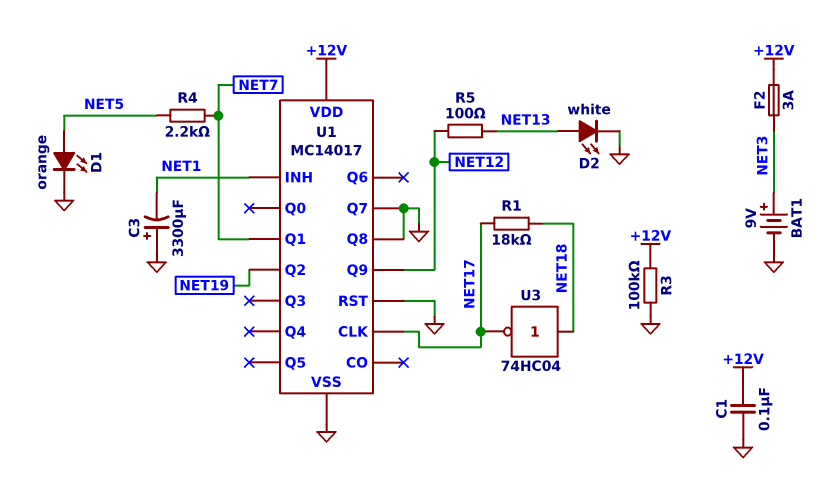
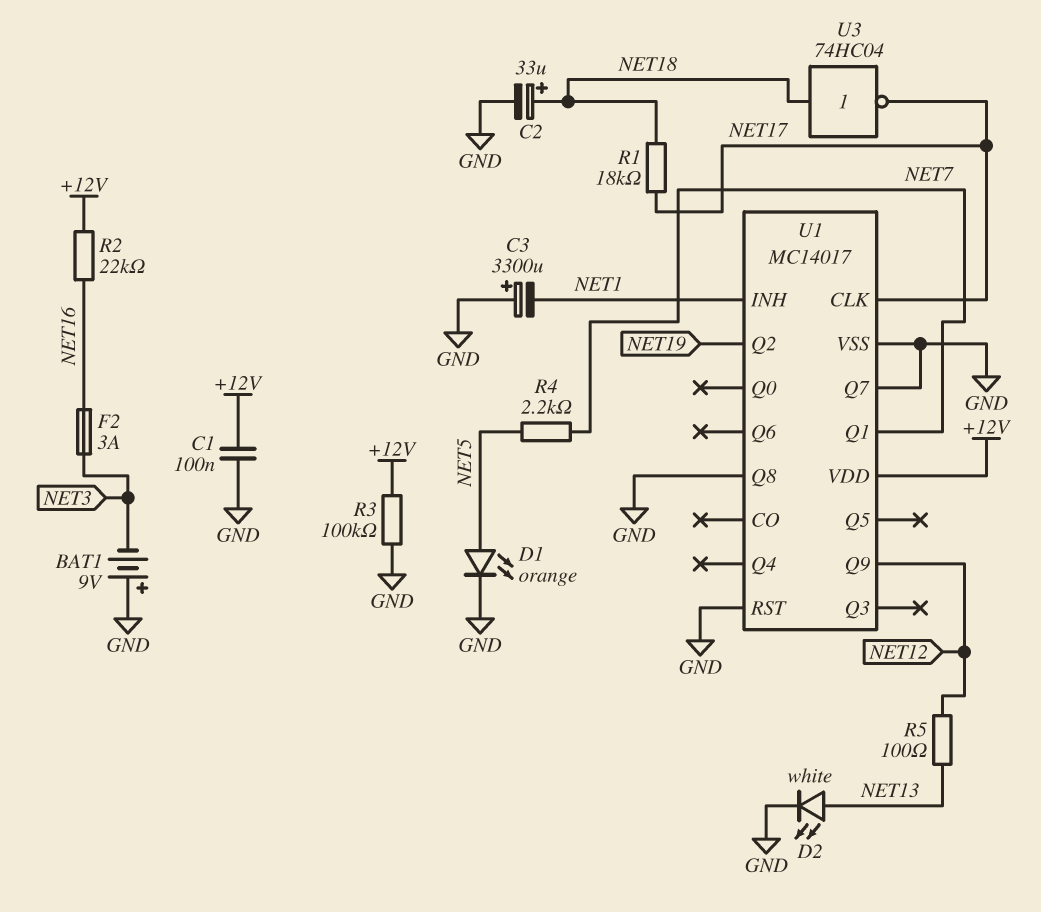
BAT1: 9V (plus NET3, minus GND) -> 9V (plus GND, minus NET3)
C2: none -> 33uF (plus NET18, minus GND)
F2: 3A (+12V, NET3) -> 3A (NET3, NET16)
R2: none -> 22k (+12V, NET16)

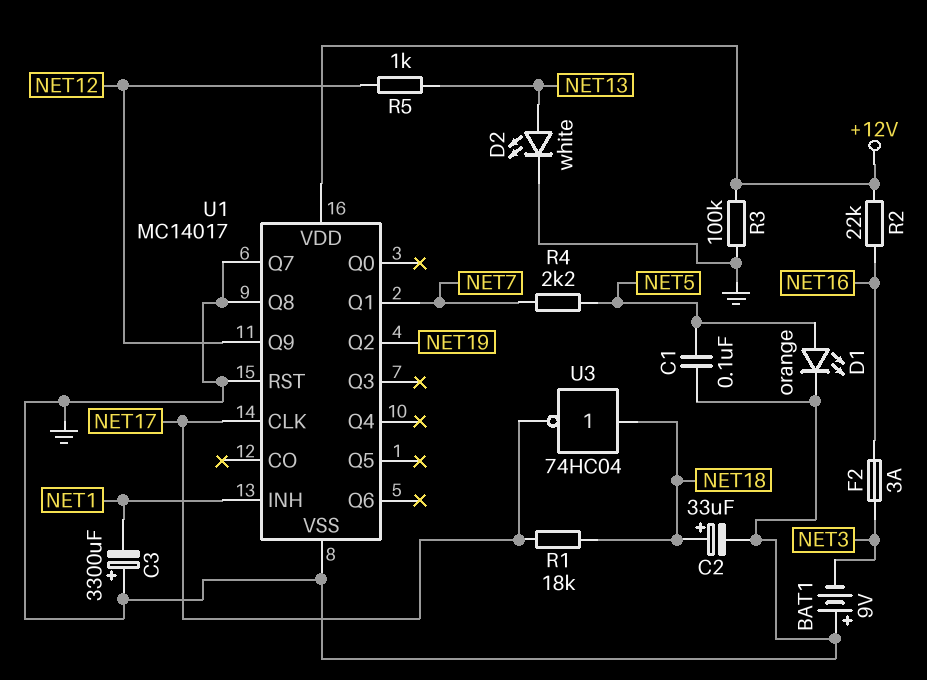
C1: 100nF (+12V, GND) -> 100nF (GND, NET5)
R5: 100 (NET12, NET13) -> 1k (NET12, NET13)

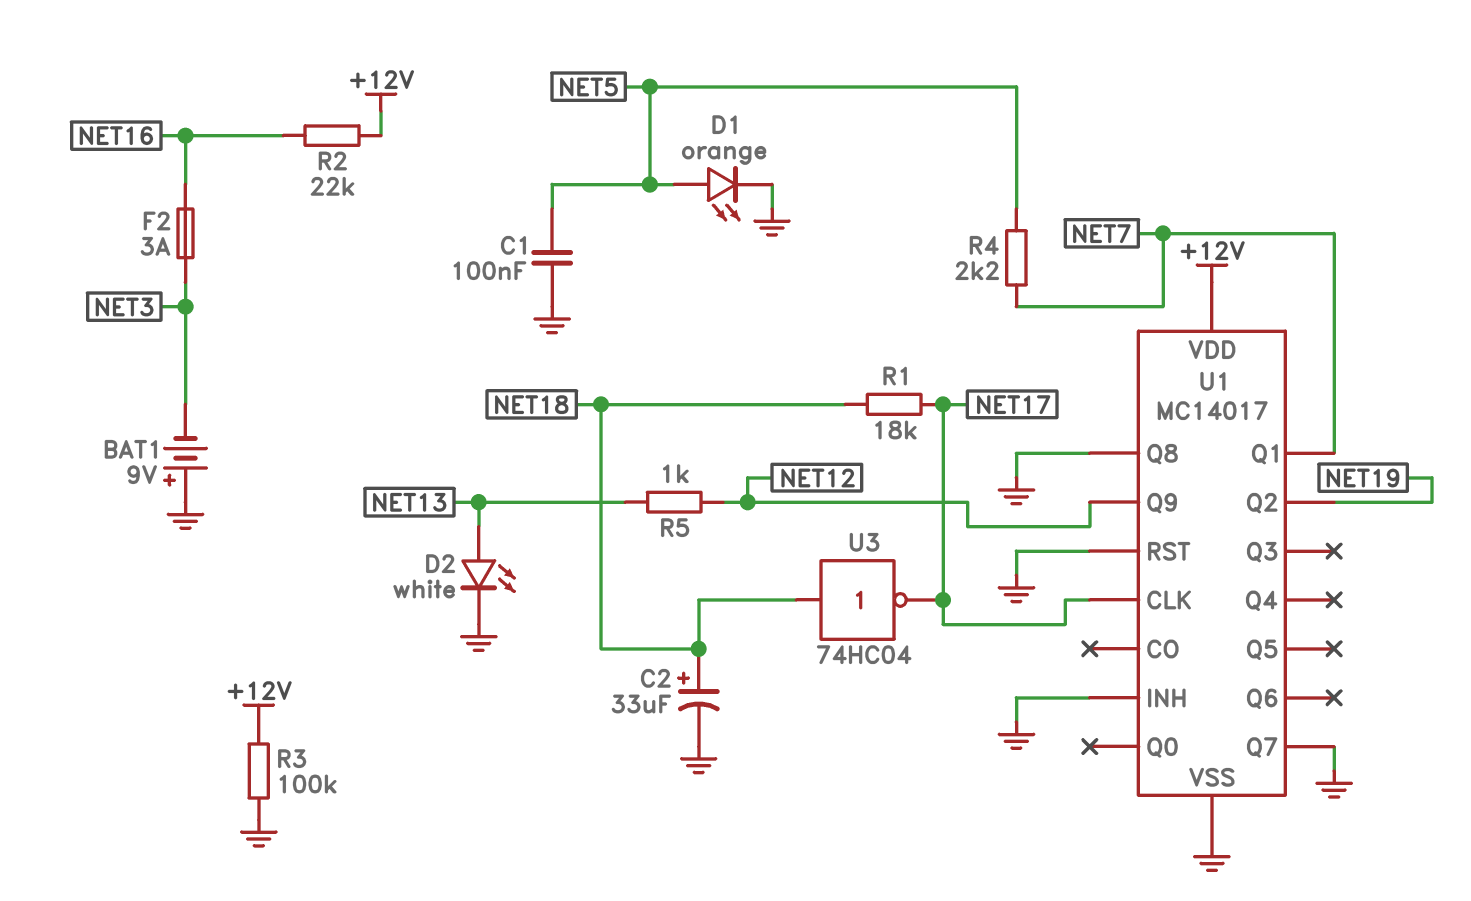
C3: 3300uF (plus GND, minus NET1) -> none
U1 pin INH: NET1 -> GND

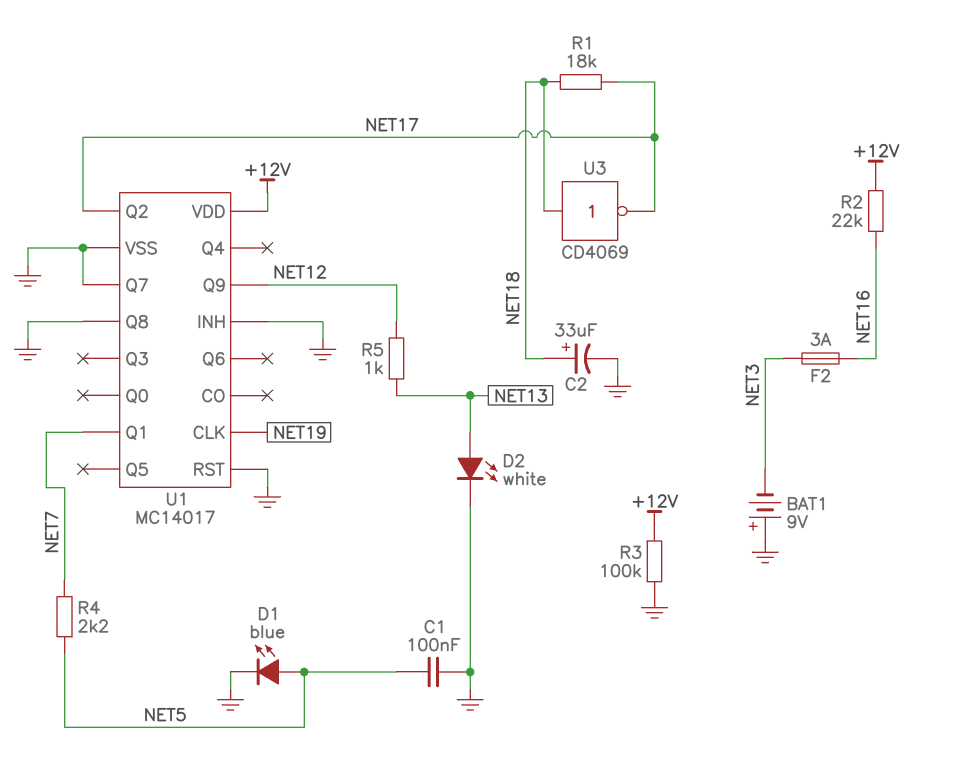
D1: LED orange (A NET5, K GND) -> LED blue (A NET5, K GND)
U1 pin CLK: NET17 -> NET19
U1 pin Q2: NET19 -> NET17
U3: NOT 74HC04 (in NET18, out NET17) -> NOT CD4069 (in NET18, out NET17)

